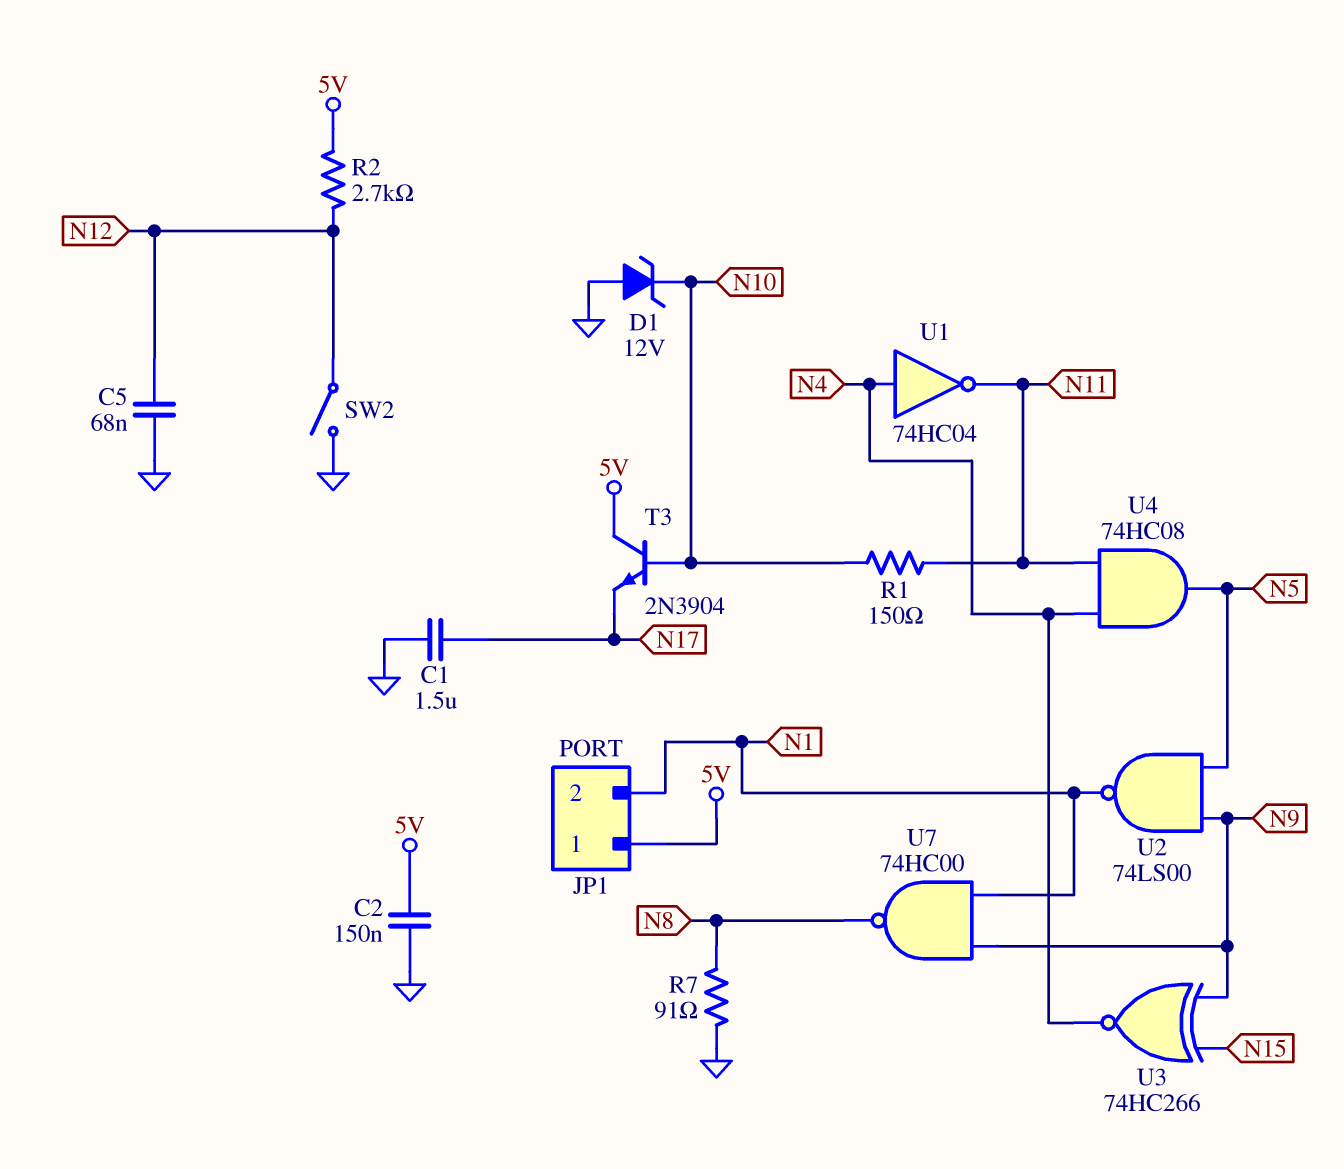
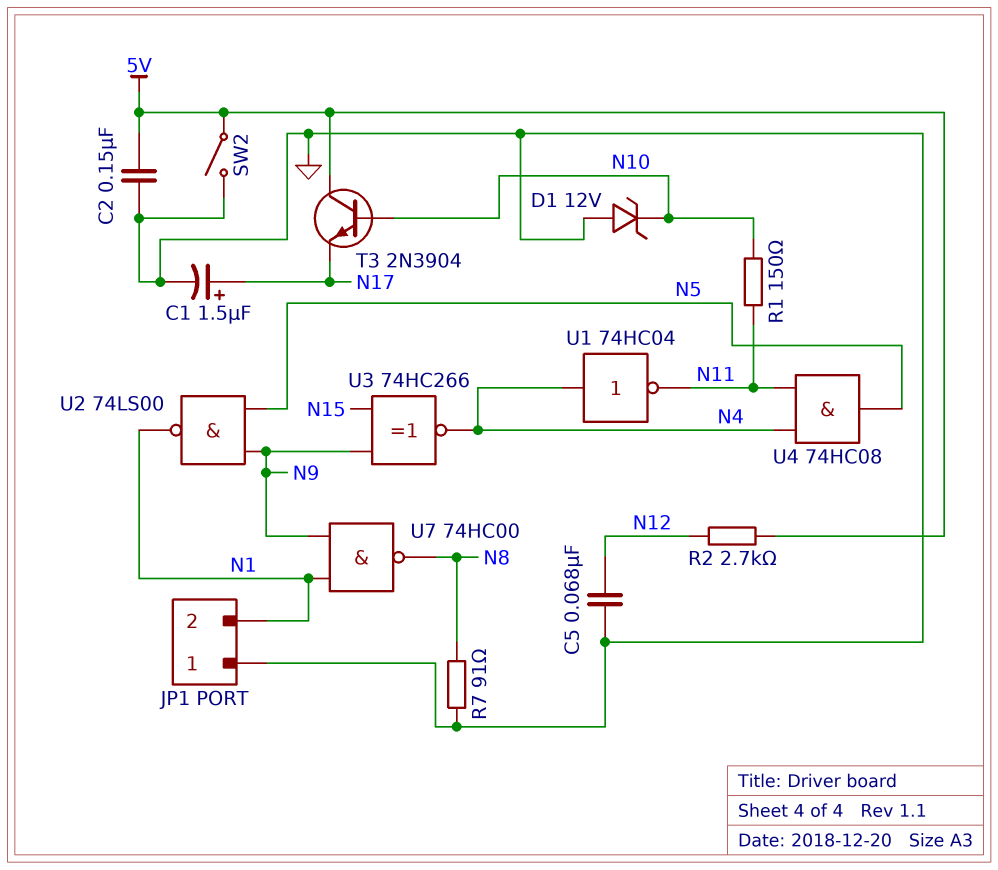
C1: 1.5uF (GND, N17) -> 1.5uF (plus N17, minus GND)
JP1 pin 1: 5V -> GND
SW2: switch (GND, N12) -> switch (5V, GND)

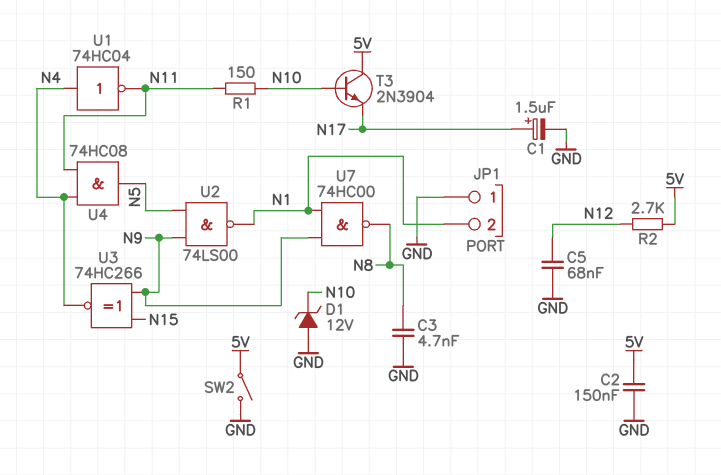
C3: none -> 4.7nF (GND, N8)
R7: 91 (GND, N8) -> none

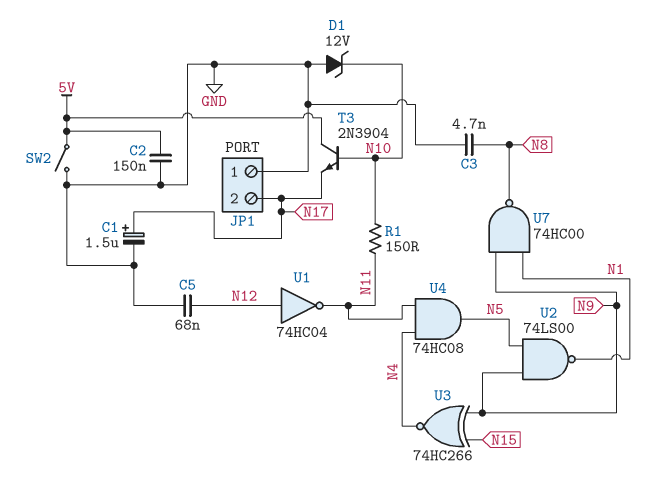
JP1 pin 2: N1 -> N17
R2: 2.7k (5V, N12) -> none
U1: NOT 74HC04 (in N4, out N11) -> NOT 74HC04 (in N12, out N11)

